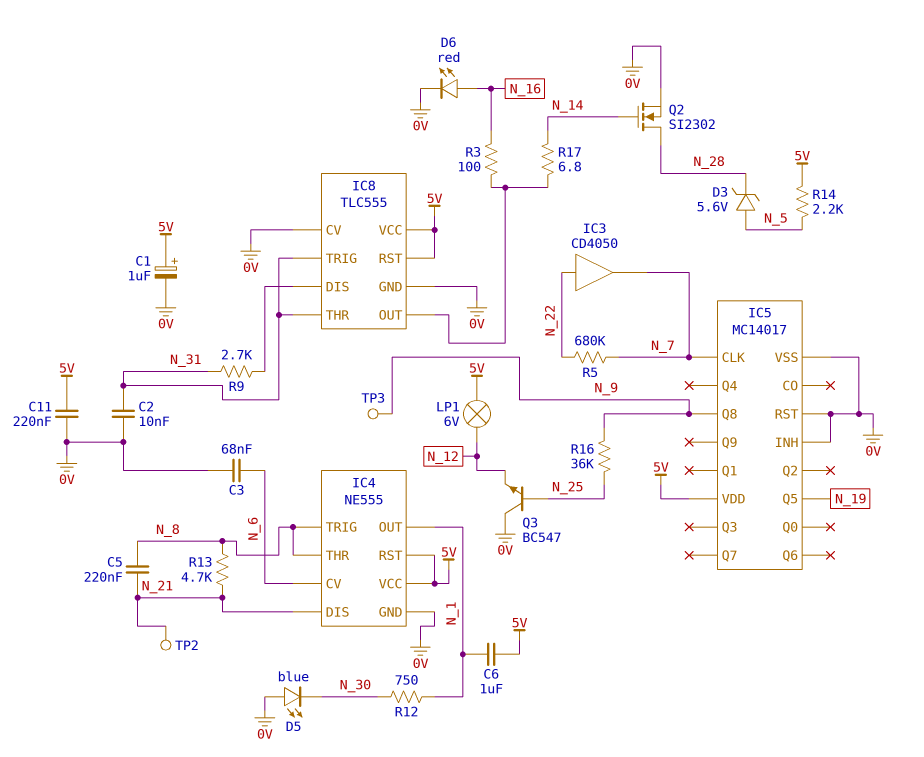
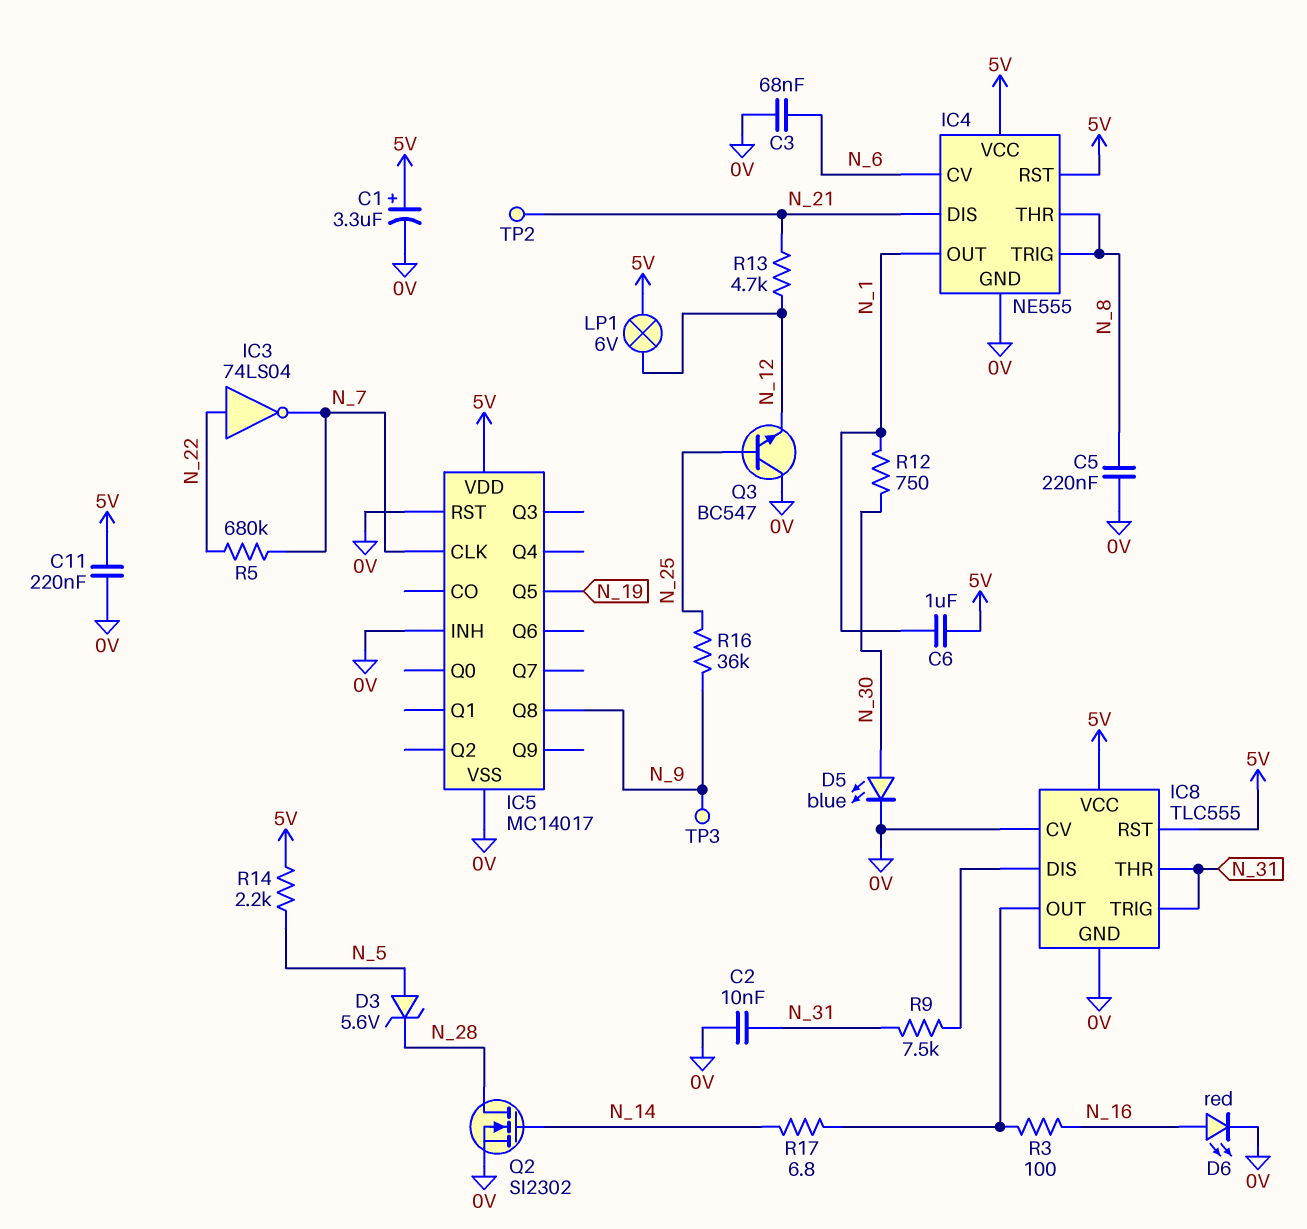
C1: 1uF (plus 5V, minus 0V) -> 3.3uF (plus 5V, minus 0V)
C5: 220nF (N_8, N_21) -> 220nF (0V, N_8)
D5: LED blue (A 0V, K N_30) -> LED blue (A N_30, K 0V)
IC3: buffer CD4050 (in N_22, out N_7) -> NOT 74LS04 (in N_22, out N_7)
R9: 2.7k (IC8/DIS, N_31) -> 7.5k (IC8/DIS, N_31)
R13: 4.7k (N_8, N_21) -> 4.7k (N_12, N_21)

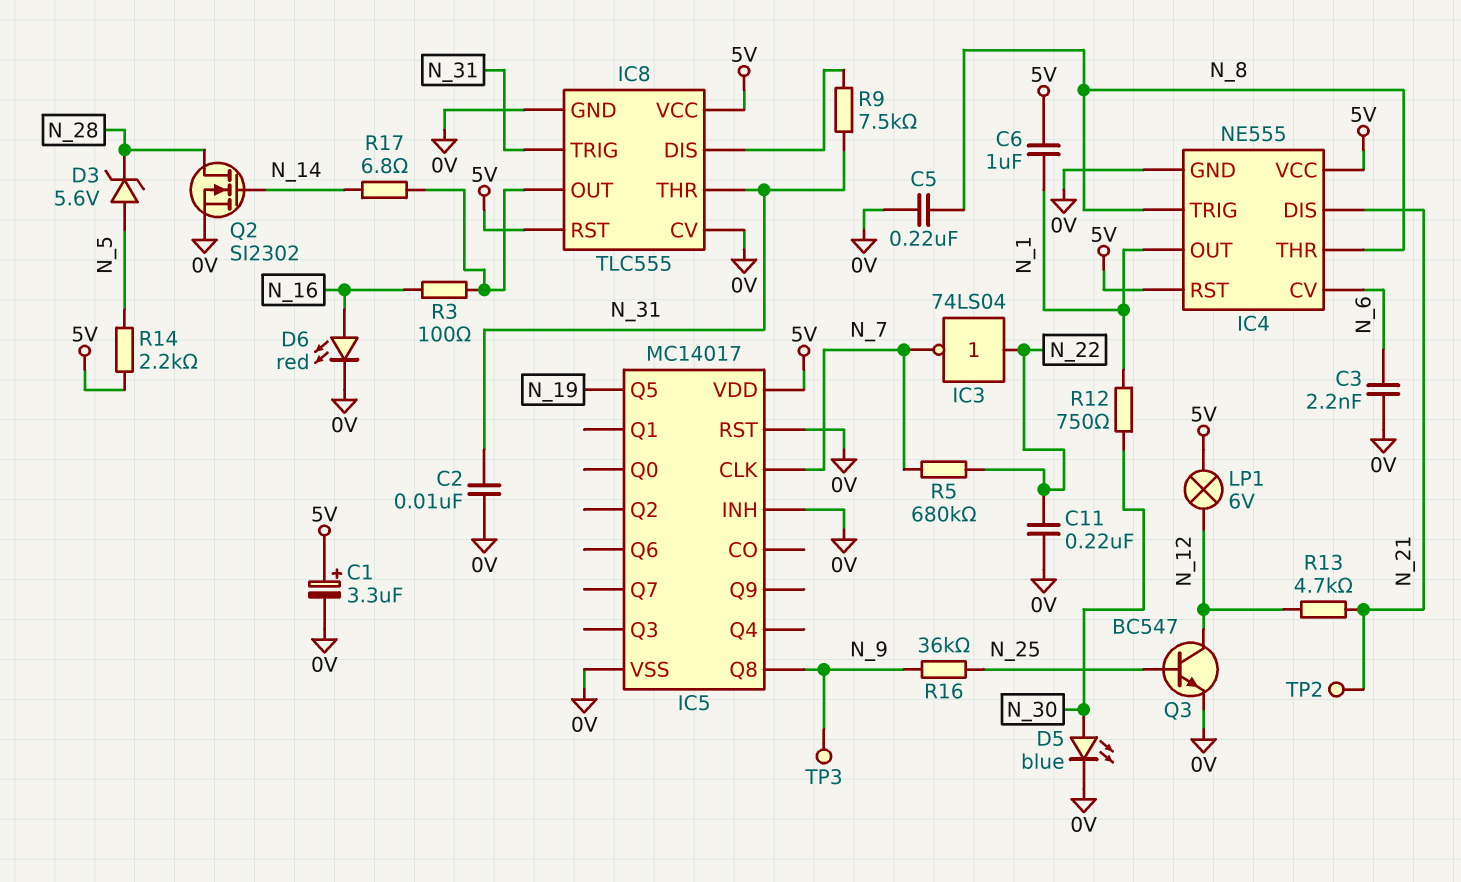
C3: 68nF (0V, N_6) -> 2.2nF (0V, N_6)
C11: 220nF (0V, 5V) -> 220nF (0V, N_22)
Q3: NPN BC547 (B N_25, C 0V, E N_12) -> NPN BC547 (B N_25, C N_12, E 0V)

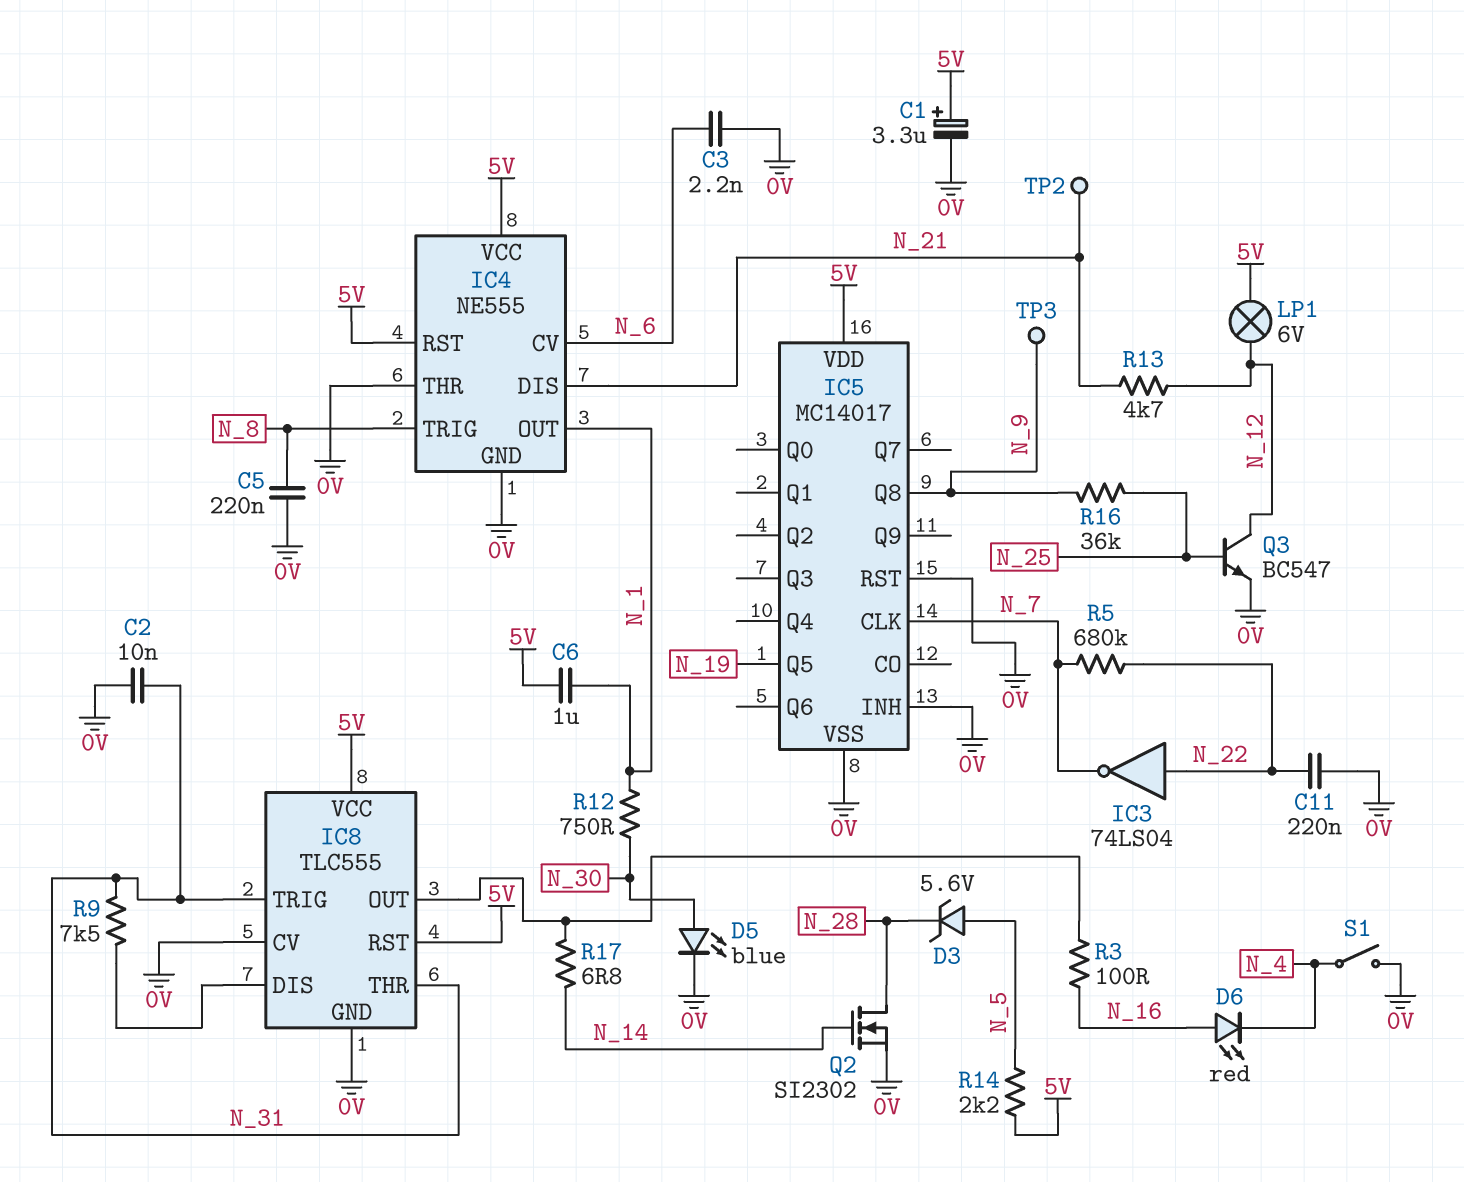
D6: LED red (A N_16, K 0V) -> LED red (A N_16, K N_4)
IC4 pin THR: N_8 -> 0V
S1: none -> switch (0V, N_4)

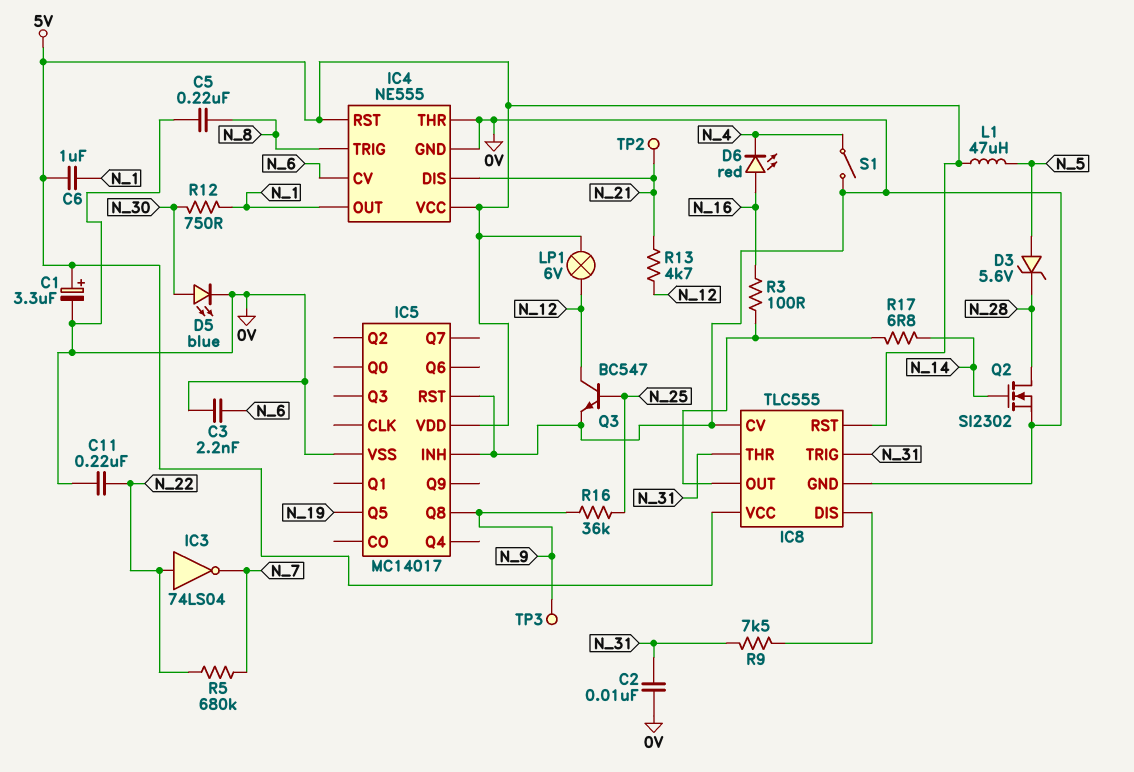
IC5 pin CLK: N_7 -> none
L1: none -> 47uH (5V, N_5)
R14: 2.2k (5V, N_5) -> none

